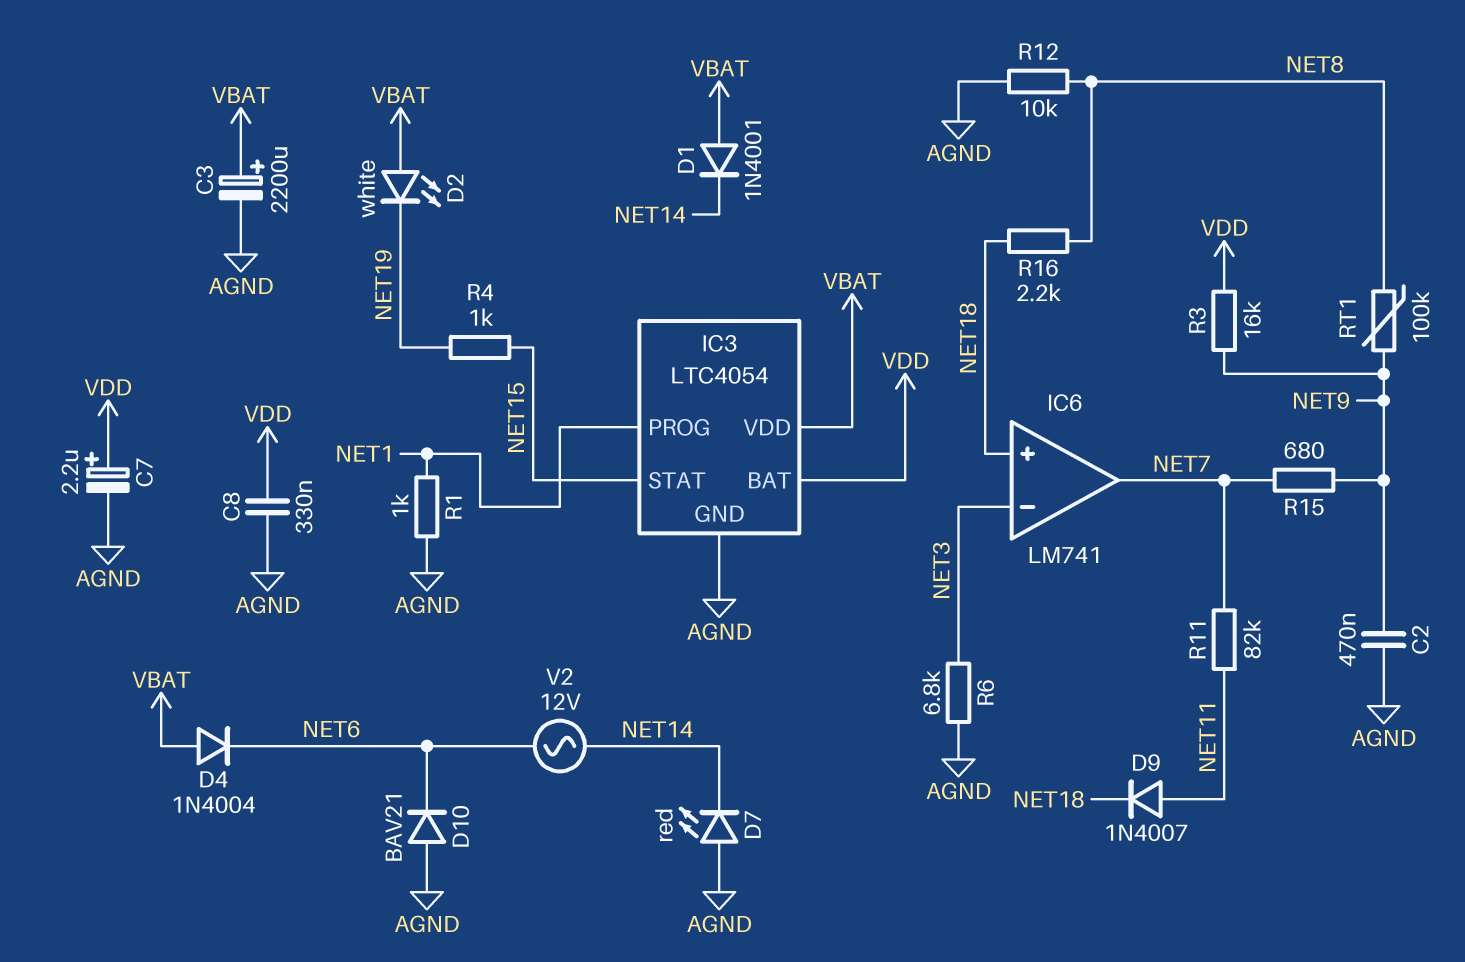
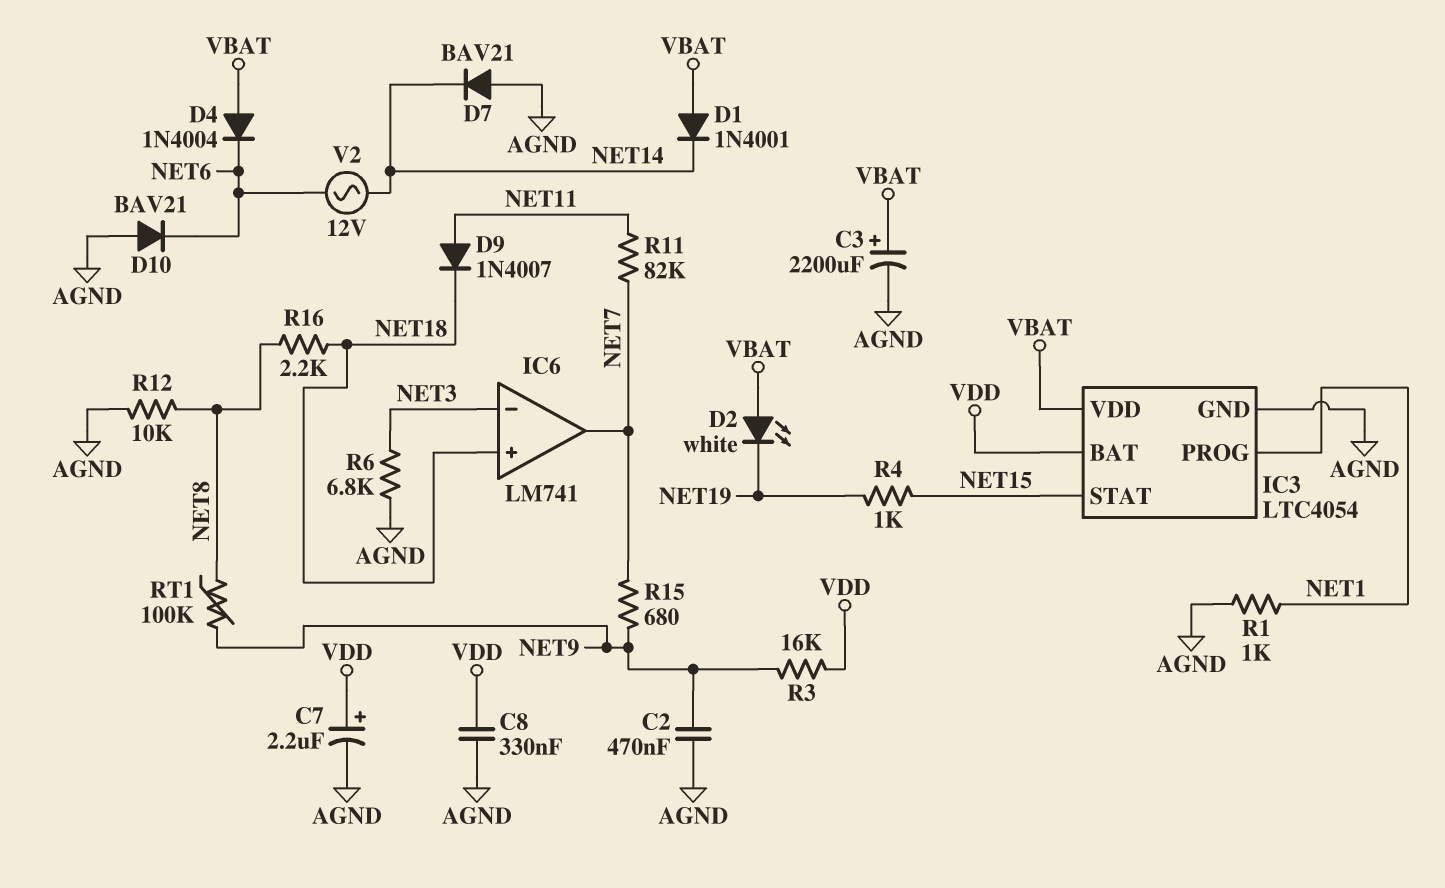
D7: LED red (A AGND, K NET14) -> diode BAV21 (A AGND, K NET14)

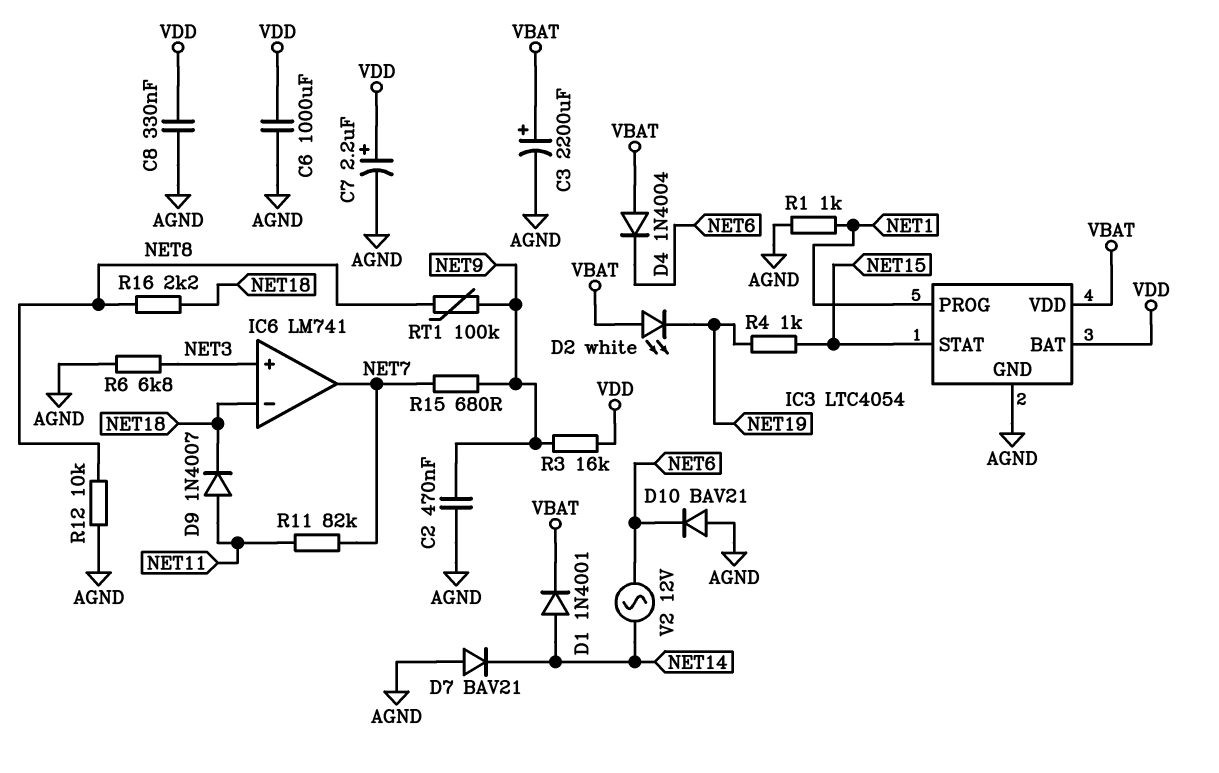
C6: none -> 1000uF (AGND, VDD)
D1: diode 1N4001 (A VBAT, K NET14) -> diode 1N4001 (A NET14, K VBAT)
IC6 pin in+: NET18 -> NET3
IC6 pin in-: NET3 -> NET18

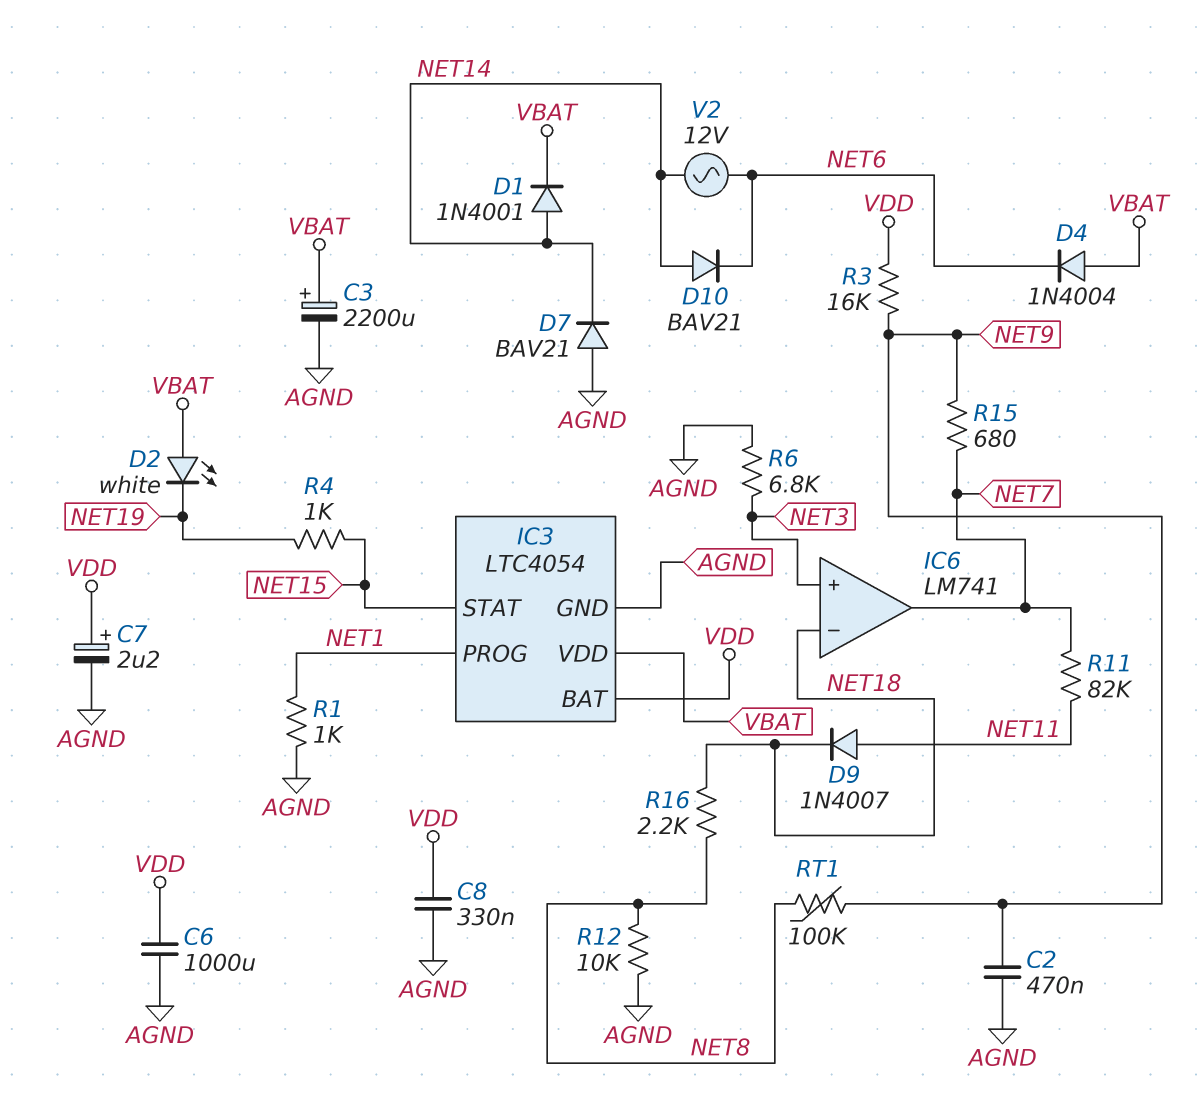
D10: diode BAV21 (A AGND, K NET6) -> diode BAV21 (A NET14, K NET6)

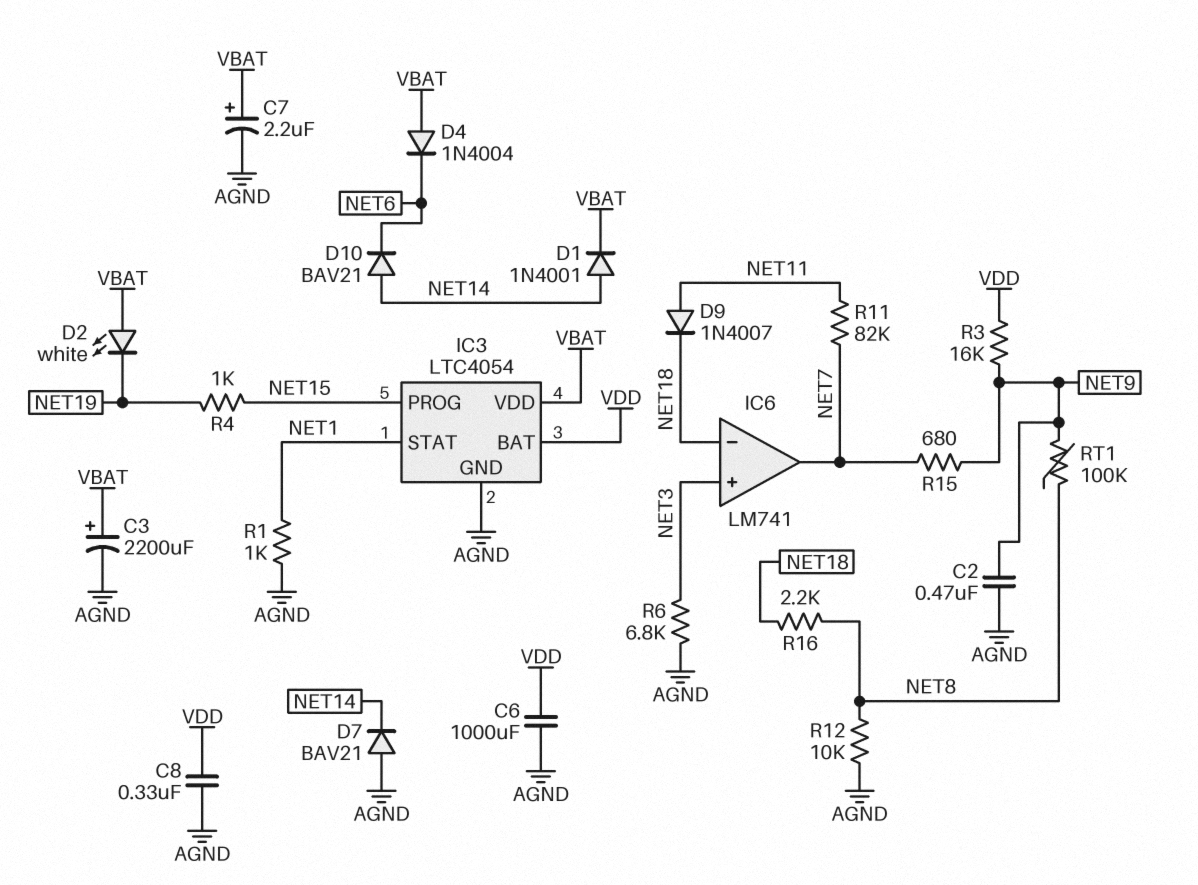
C7: 2.2uF (plus VDD, minus AGND) -> 2.2uF (plus VBAT, minus AGND)
IC3 pin PROG: NET1 -> NET15
IC3 pin STAT: NET15 -> NET1
V2: AC 12V (NET6, NET14) -> none

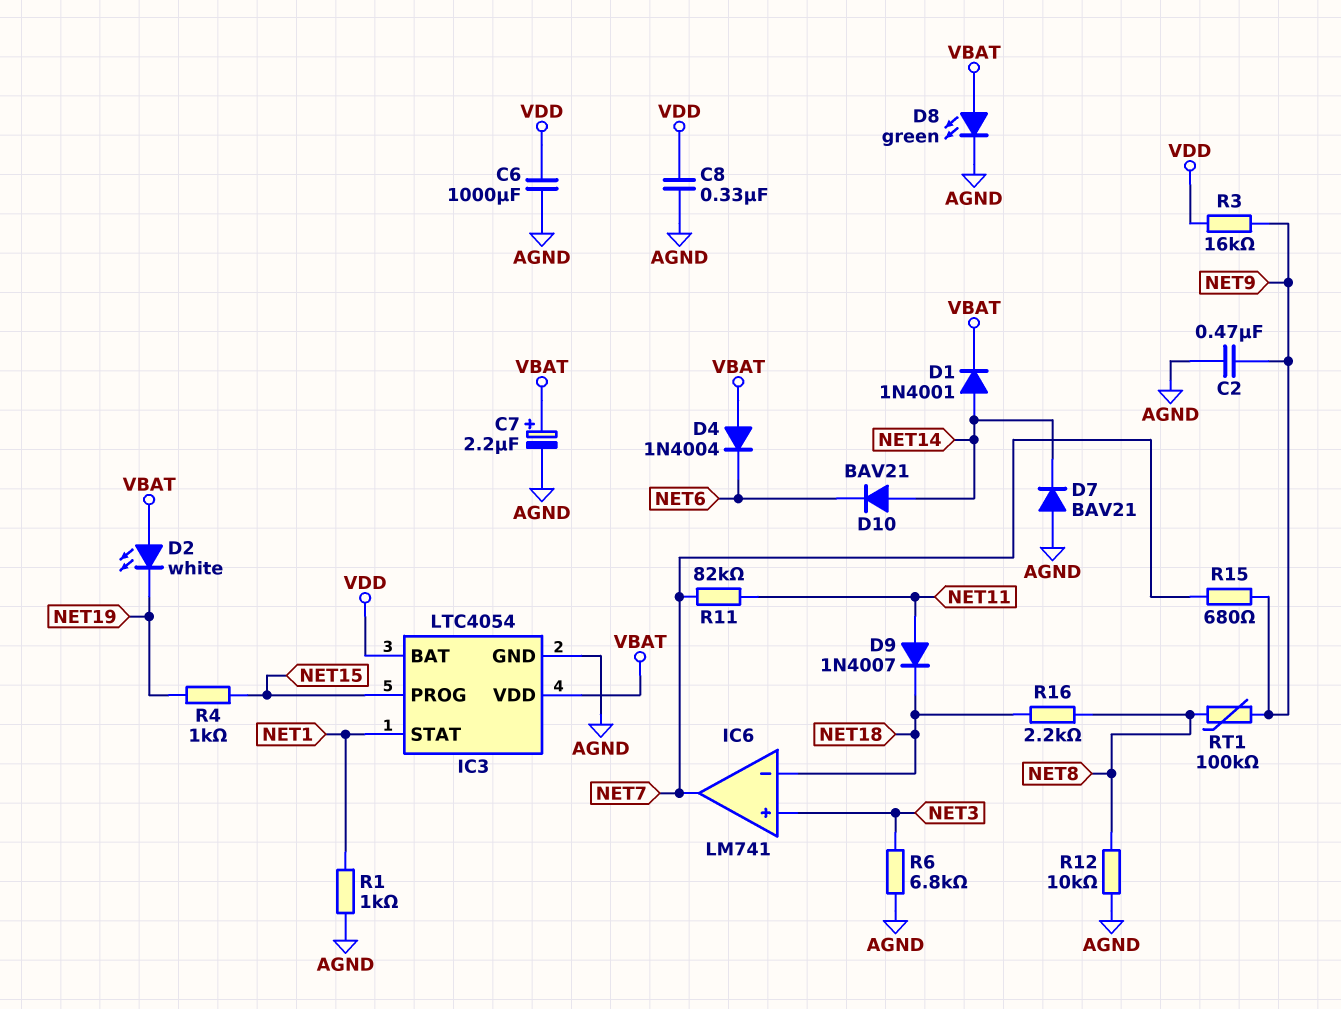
C3: 2200uF (plus VBAT, minus AGND) -> none
D8: none -> LED green (A VBAT, K AGND)

